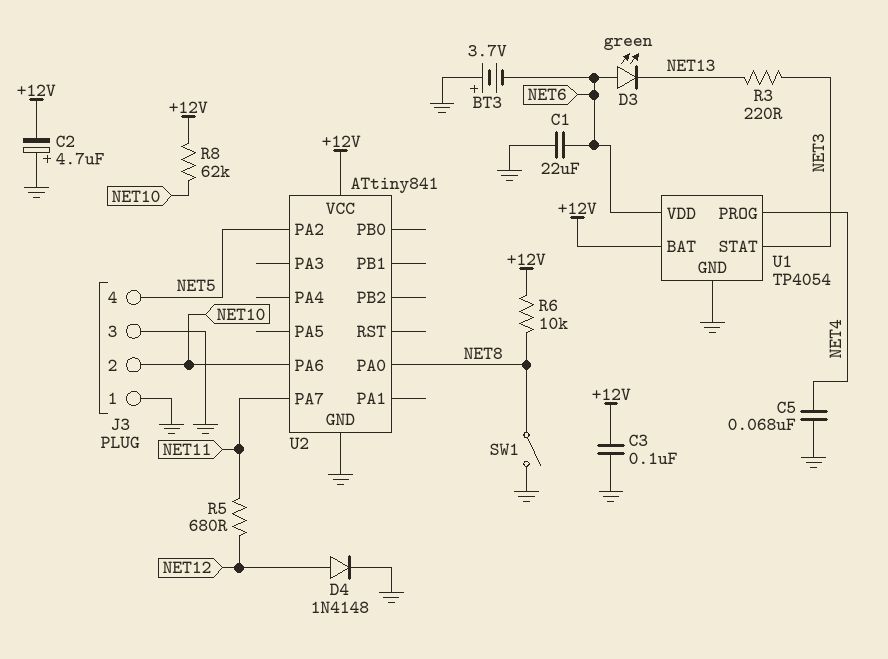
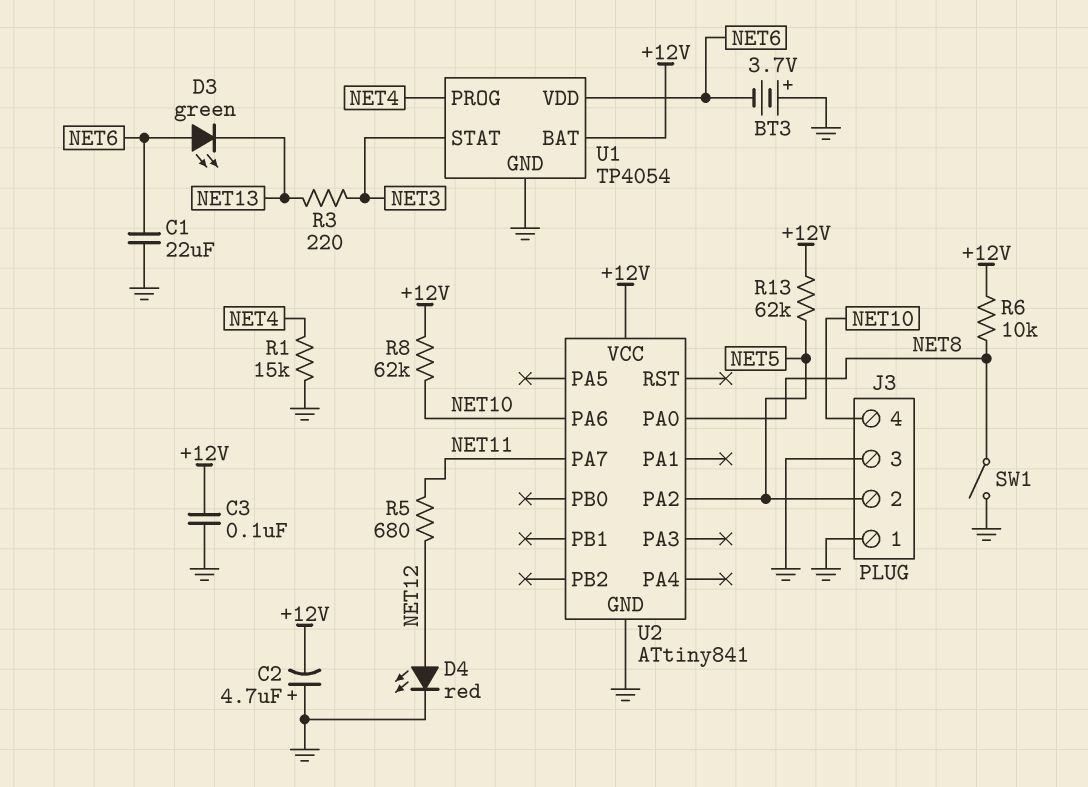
C5: 68nF (GND, NET4) -> none
D4: diode 1N4148 (A NET12, K GND) -> LED red (A NET12, K GND)
J3 pin 2: NET10 -> NET5
J3 pin 4: NET5 -> NET10
R1: none -> 15k (GND, NET4)
R13: none -> 62k (+12V, NET5)

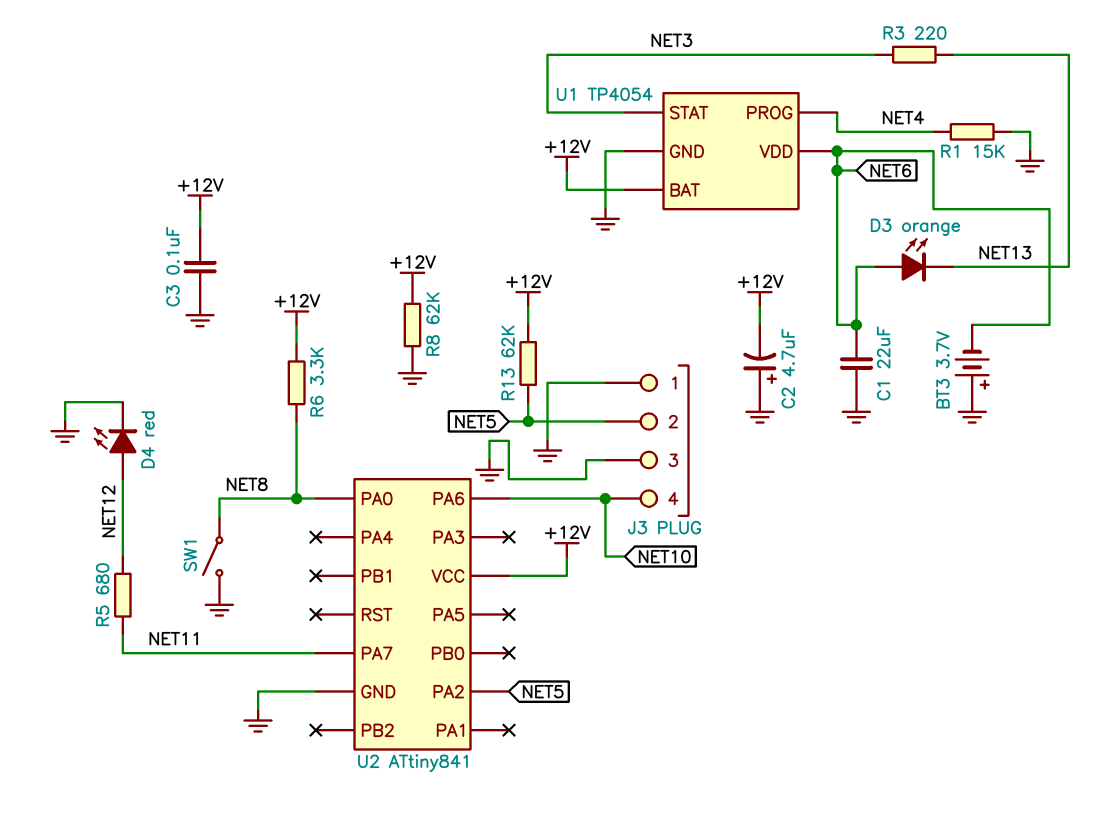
D3: LED green (A NET6, K NET13) -> LED orange (A NET6, K NET13)
R6: 10k (+12V, NET8) -> 3.3k (+12V, NET8)
R8: 62k (+12V, NET10) -> 62k (+12V, GND)

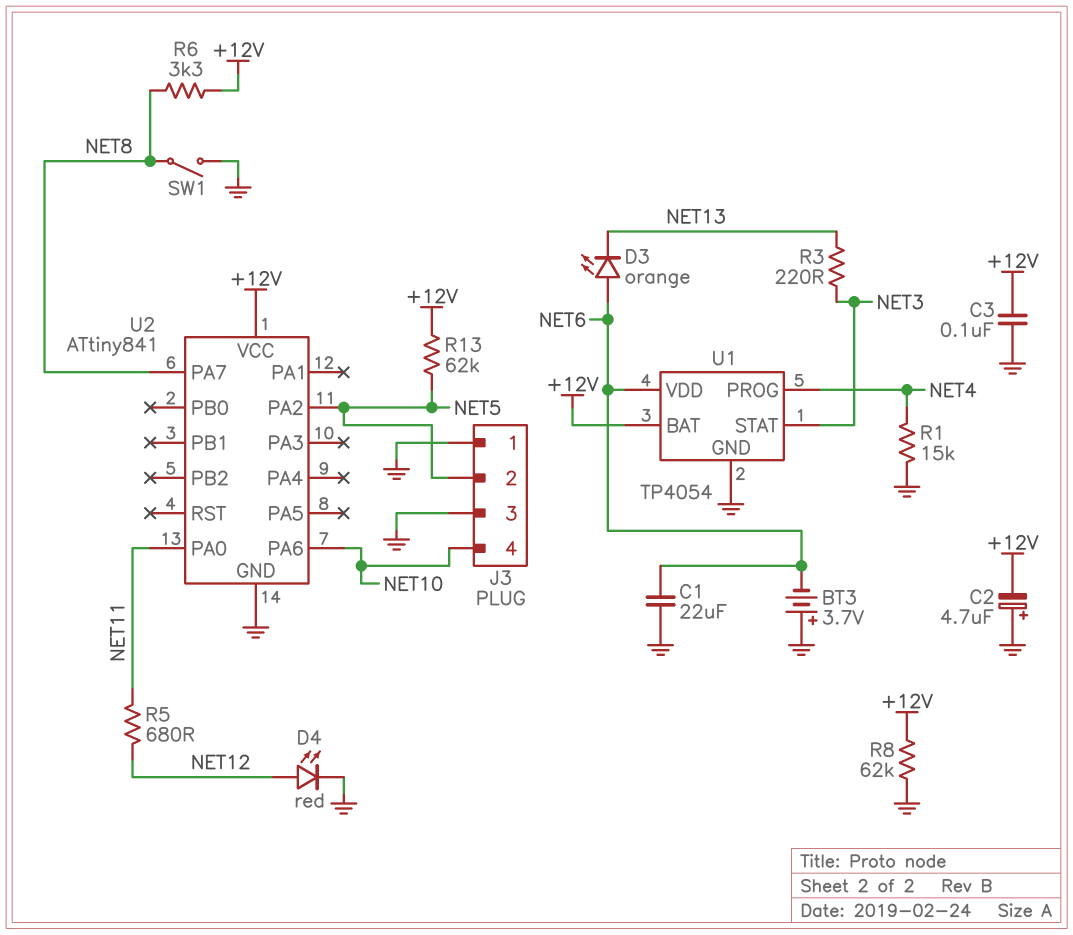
U2 pin PA0: NET8 -> NET11
U2 pin PA7: NET11 -> NET8

